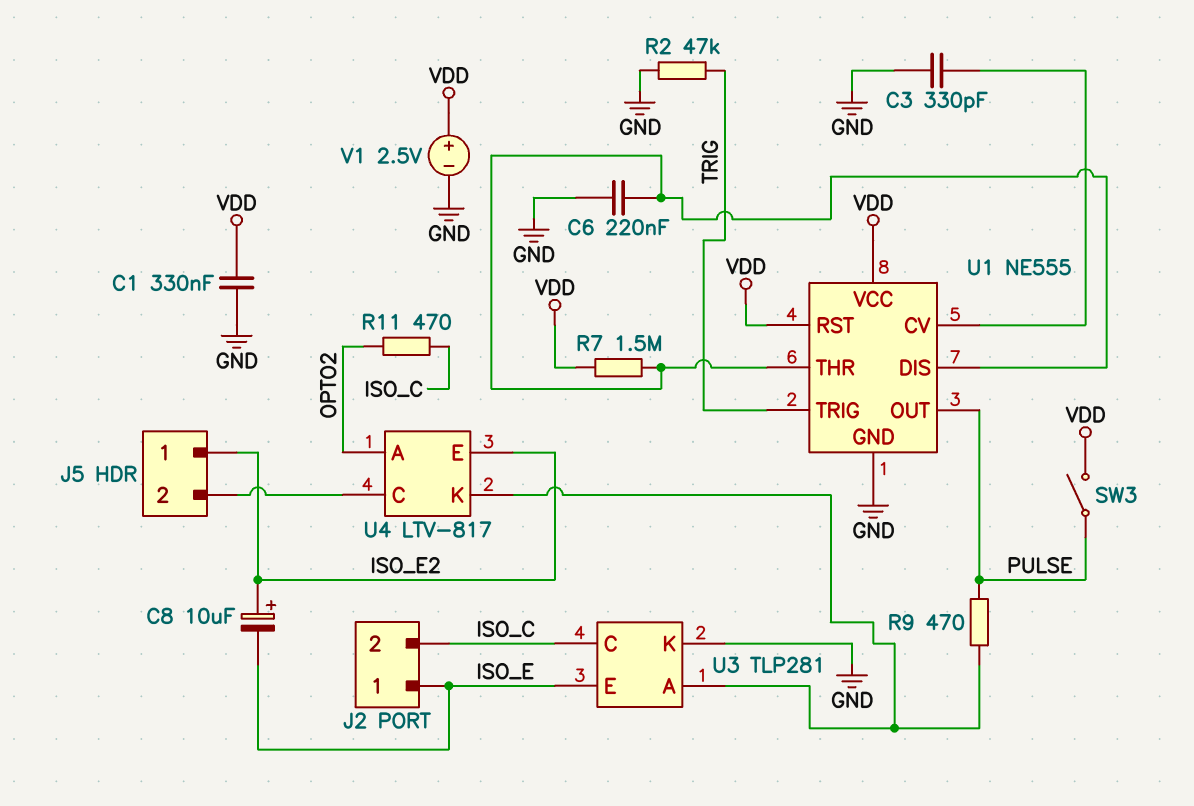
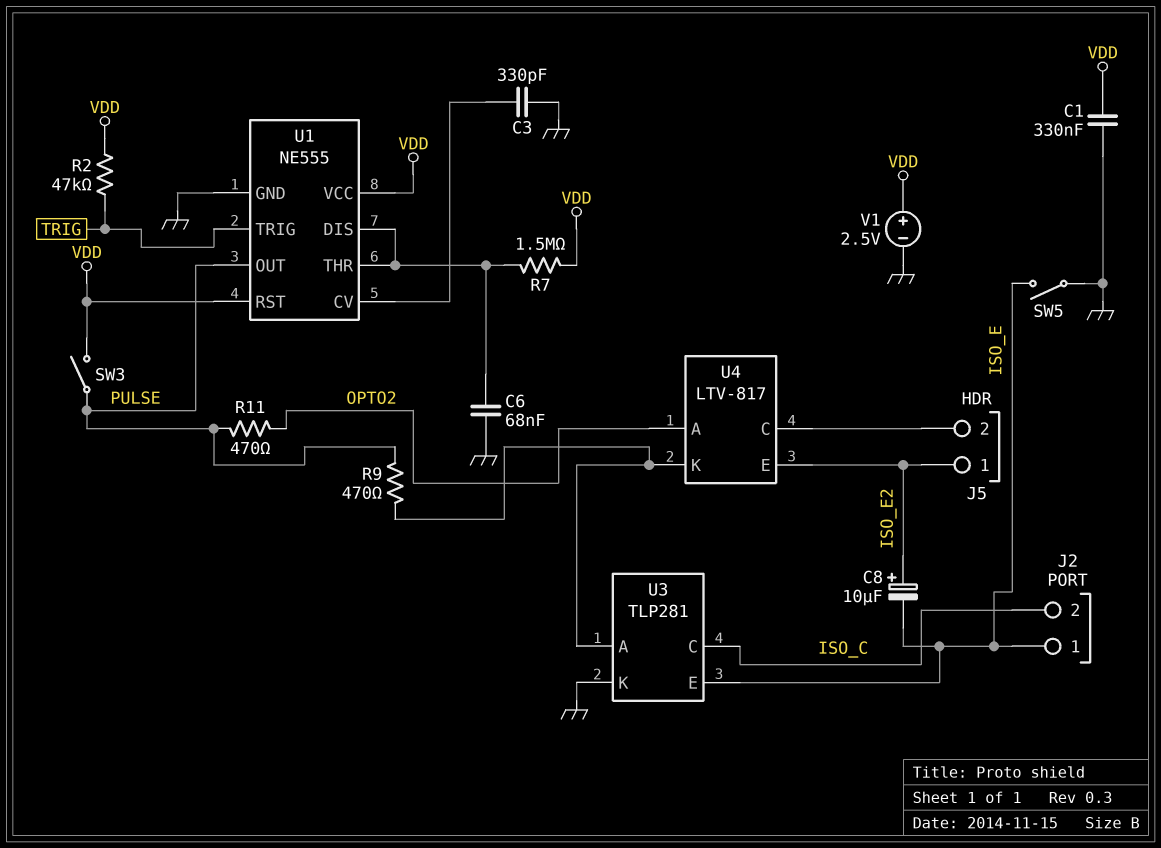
C6: 220nF (GND, U1/DIS) -> 68nF (GND, U1/DIS)
R2: 47k (GND, TRIG) -> 47k (TRIG, VDD)
R11: 470 (ISO_C, OPTO2) -> 470 (OPTO2, PULSE)
SW5: none -> switch (GND, ISO_E)

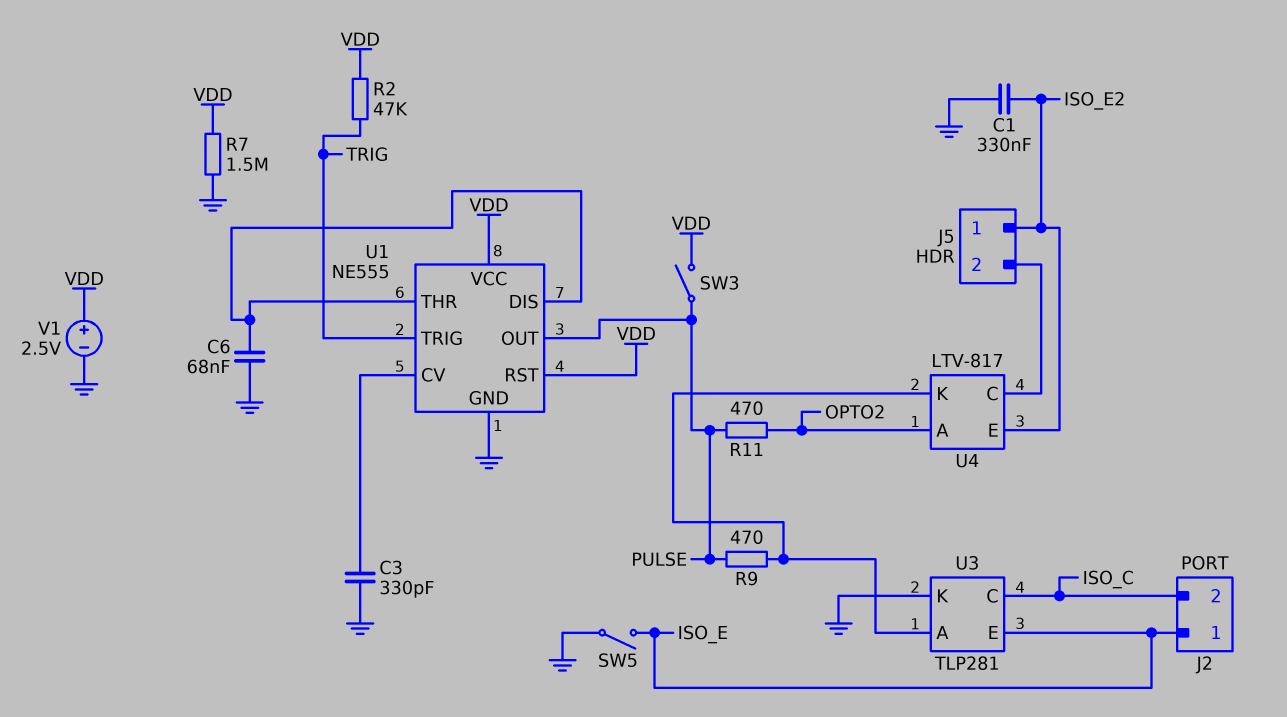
C1: 330nF (GND, VDD) -> 330nF (GND, ISO_E2)
C8: 10uF (plus ISO_E2, minus ISO_E) -> none
R7: 1.5M (U1/DIS, VDD) -> 1.5M (GND, VDD)

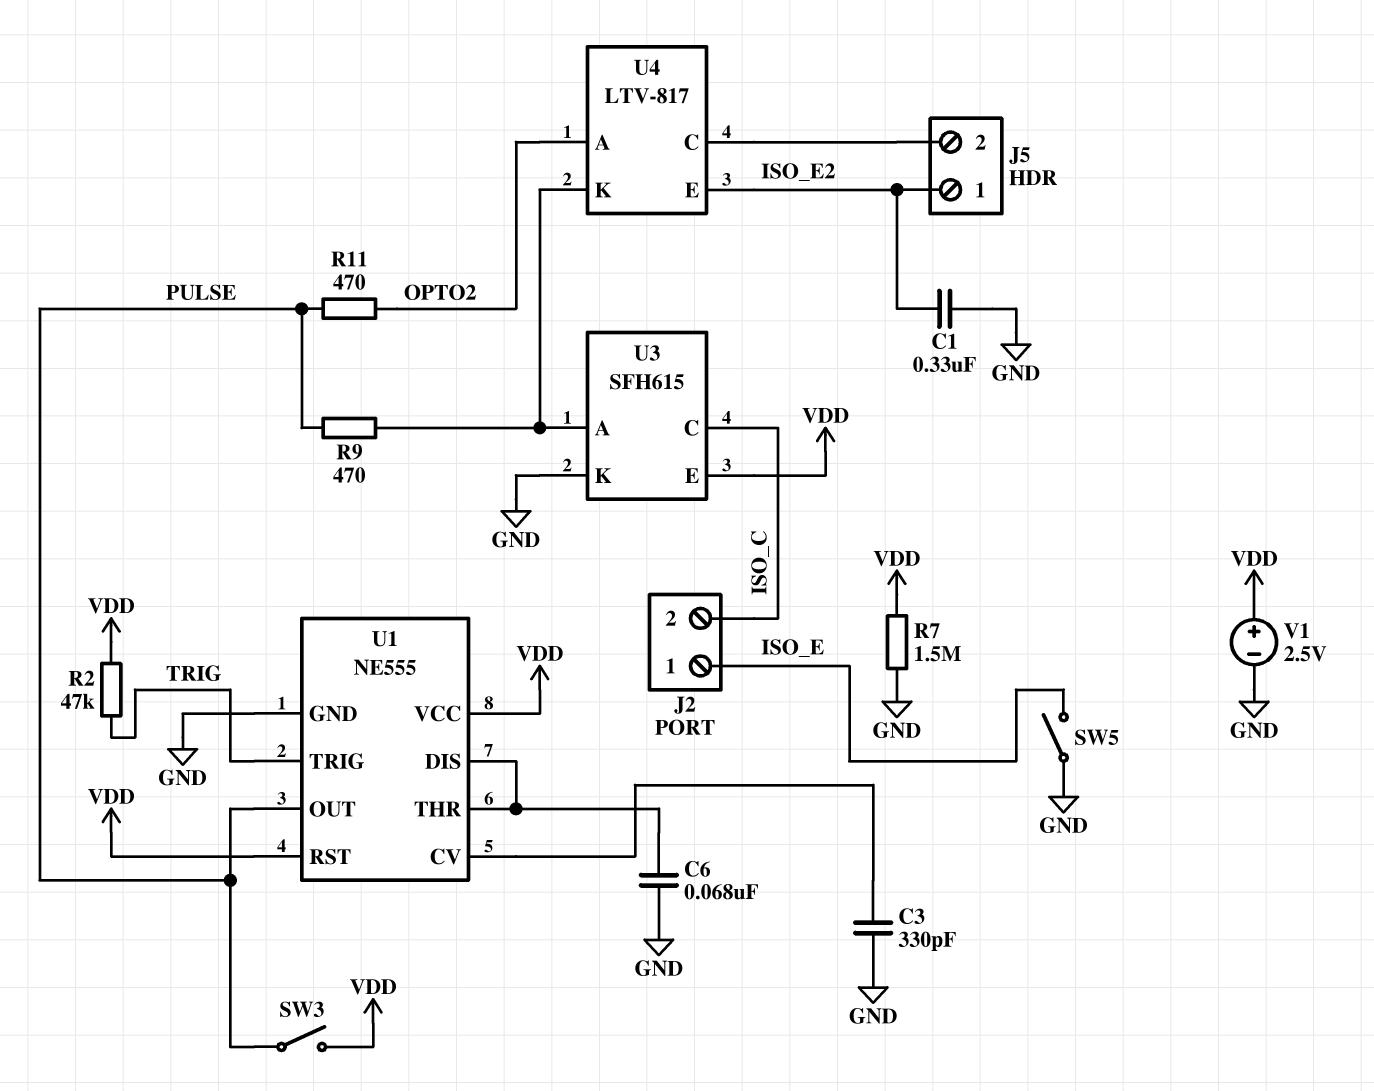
U3: TLP281 -> SFH615
U3 pin E: ISO_E -> VDD

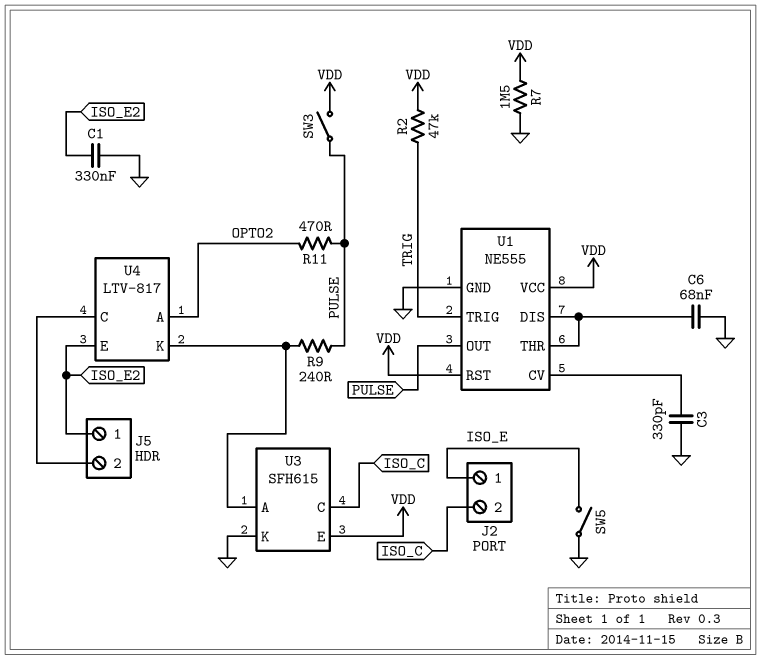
R9: 470 (PULSE, U3/A) -> 240 (PULSE, U3/A)
V1: 2.5V (plus VDD, minus GND) -> none

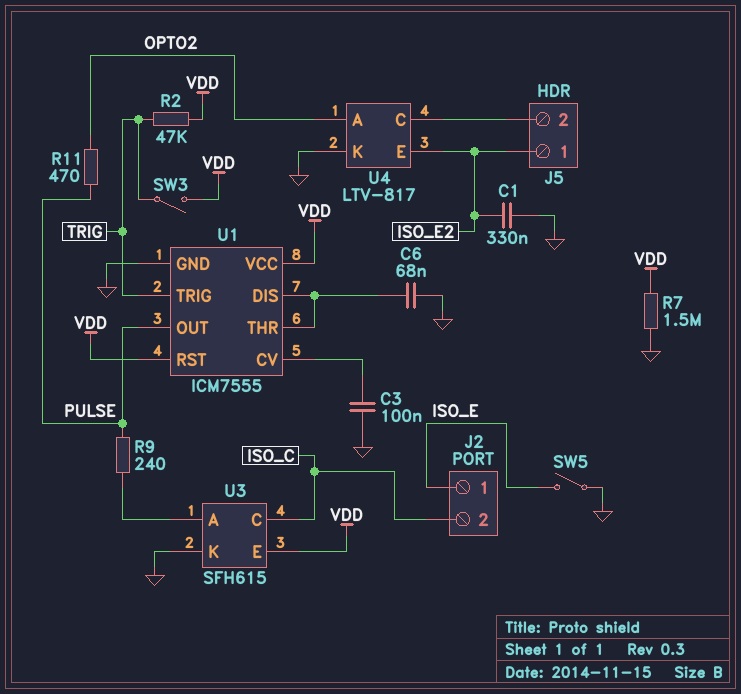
C3: 330pF (GND, U1/CV) -> 100nF (GND, U1/CV)
SW3: switch (PULSE, VDD) -> switch (TRIG, VDD)
U1: NE555 -> ICM7555
U4 pin K: U3/A -> GND

